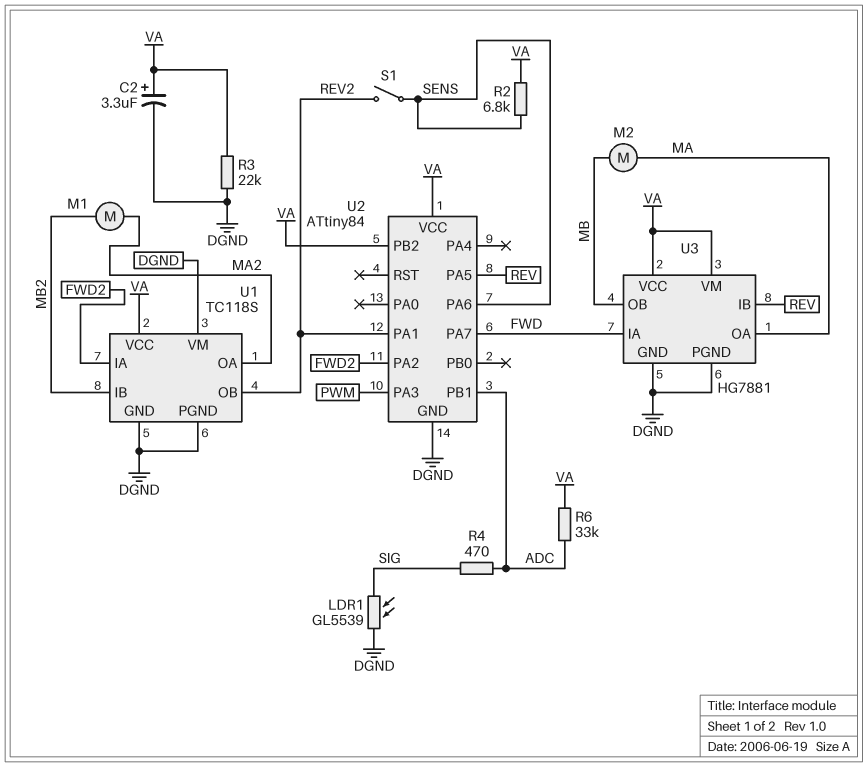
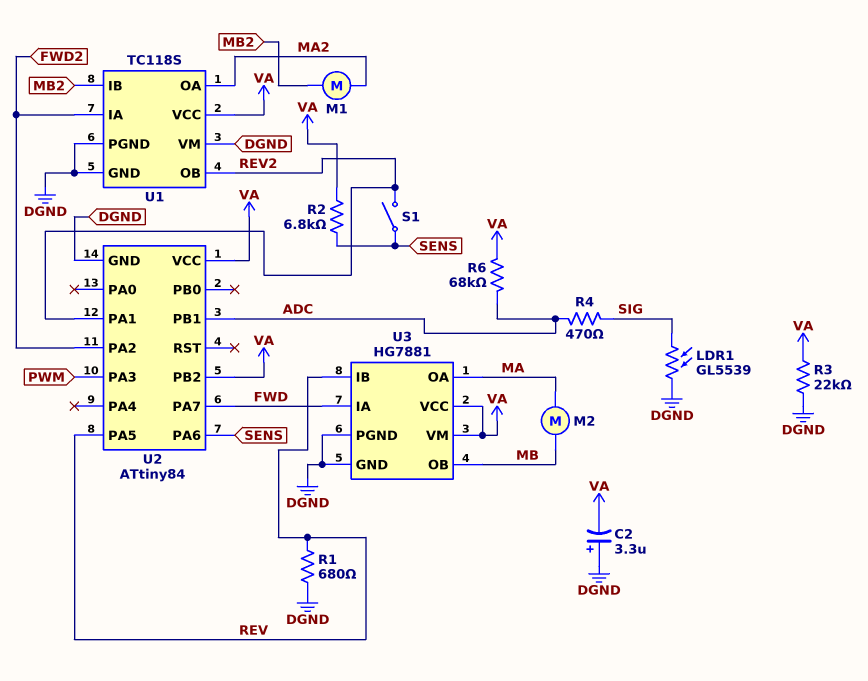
C2: 3.3uF (plus VA, minus DGND) -> 3.3uF (plus DGND, minus VA)
R1: none -> 680 (DGND, REV)
R6: 33k (ADC, VA) -> 68k (ADC, VA)

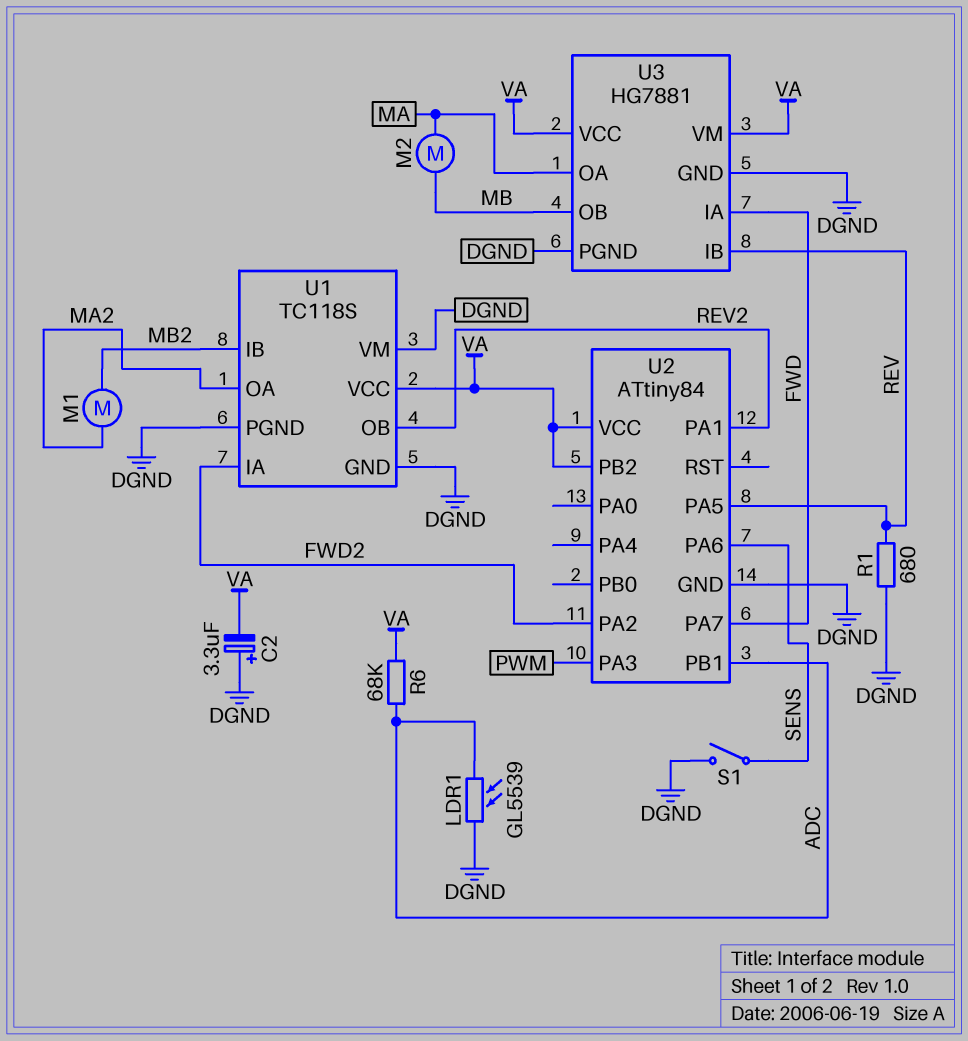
LDR1: GL5539 (DGND, SIG) -> GL5539 (ADC, DGND)
R2: 6.8k (SENS, VA) -> none
R3: 22k (DGND, VA) -> none
R4: 470 (ADC, SIG) -> none
S1: switch (REV2, SENS) -> switch (DGND, SENS)

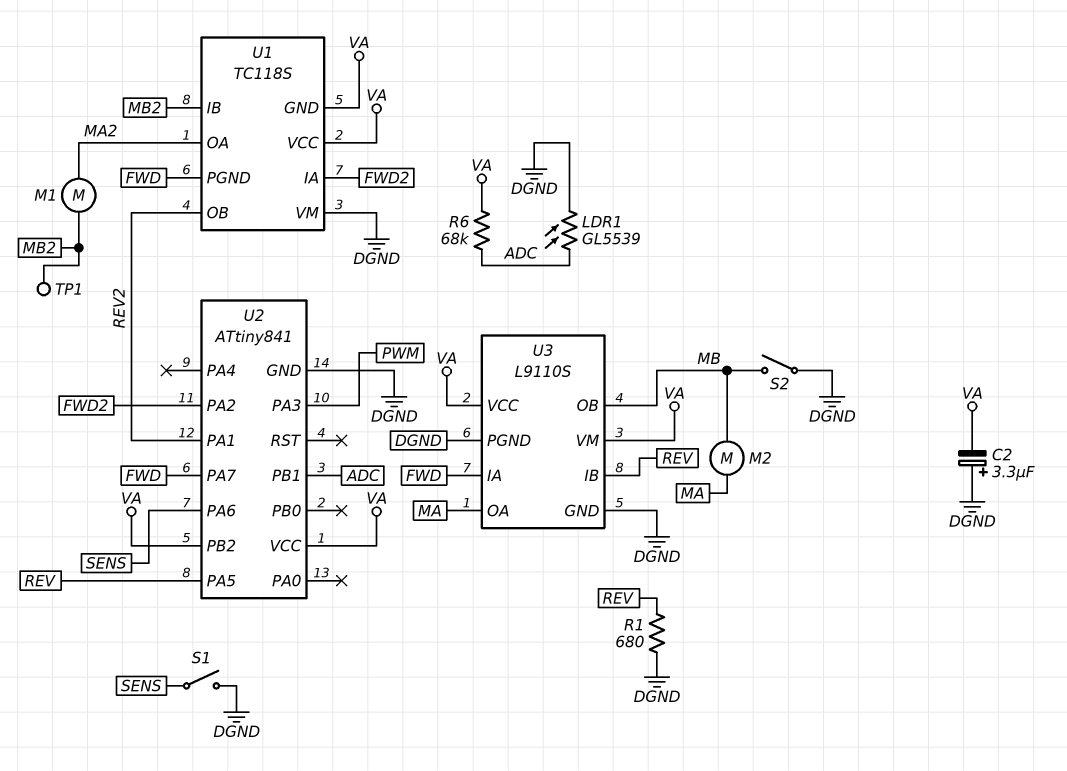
S2: none -> switch (DGND, MB)
TP1: none -> test point (MB2)
U1 pin GND: DGND -> VA
U1 pin PGND: DGND -> FWD
U2: ATtiny84 -> ATtiny841
U3: HG7881 -> L9110S

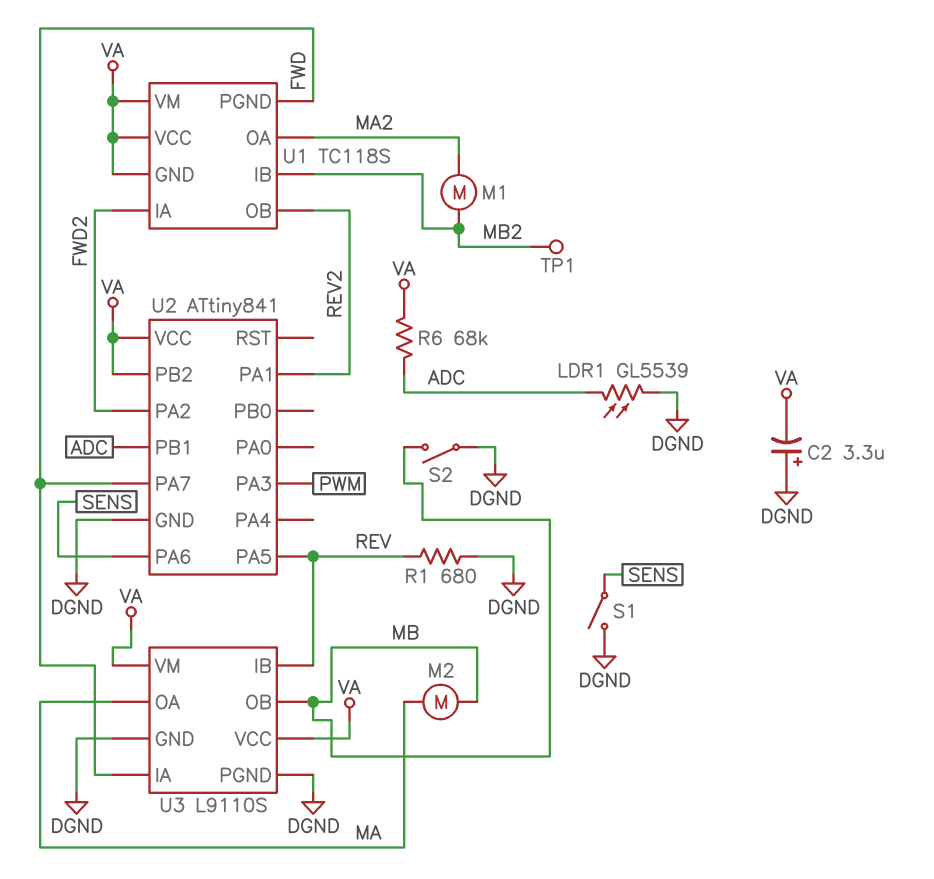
U1 pin VM: DGND -> VA

